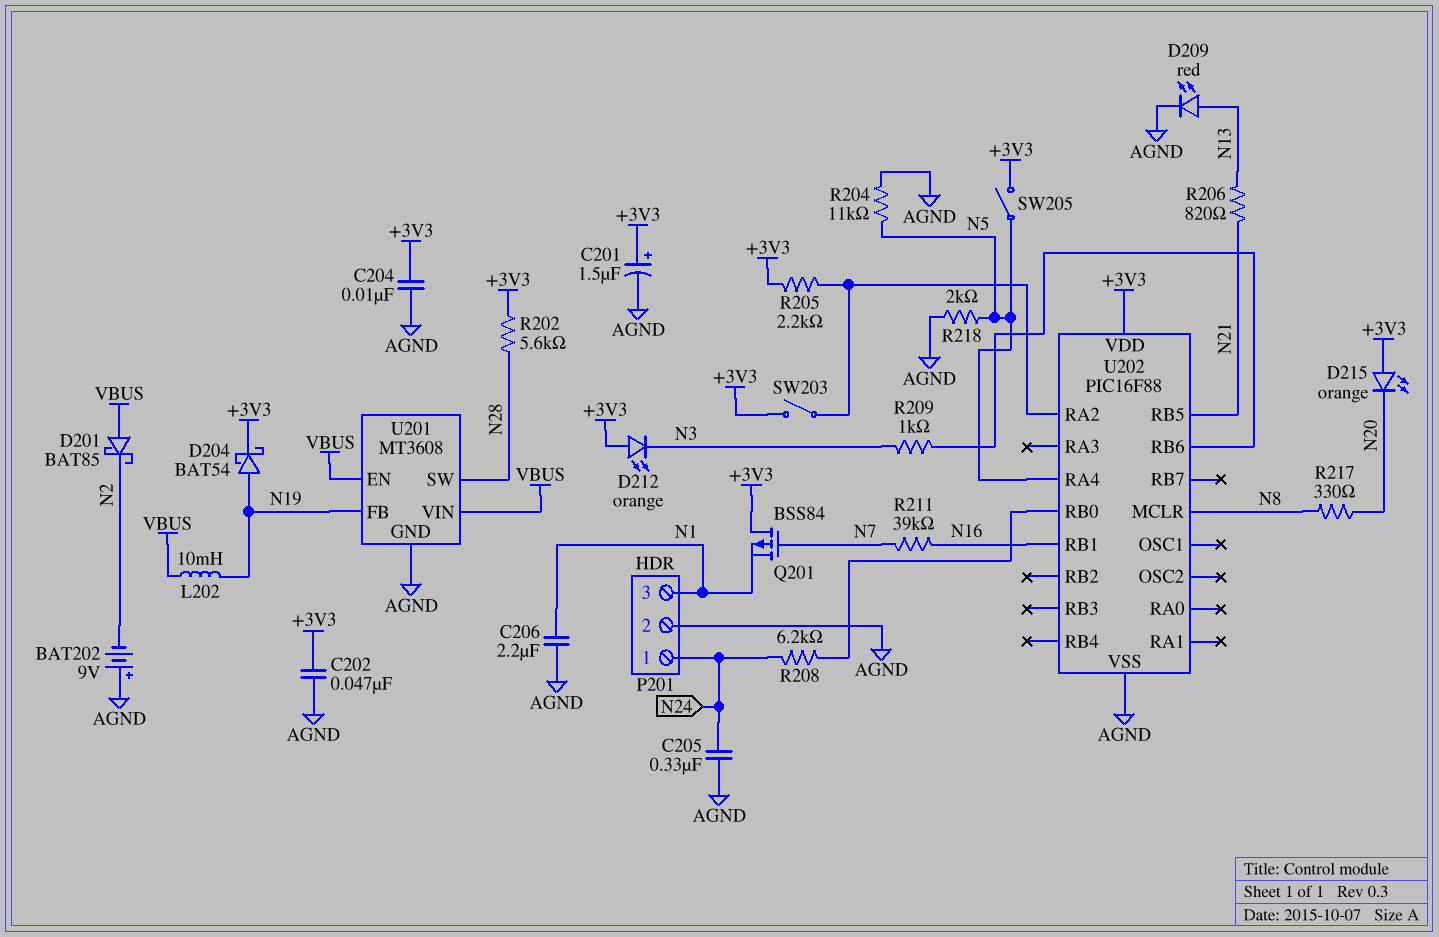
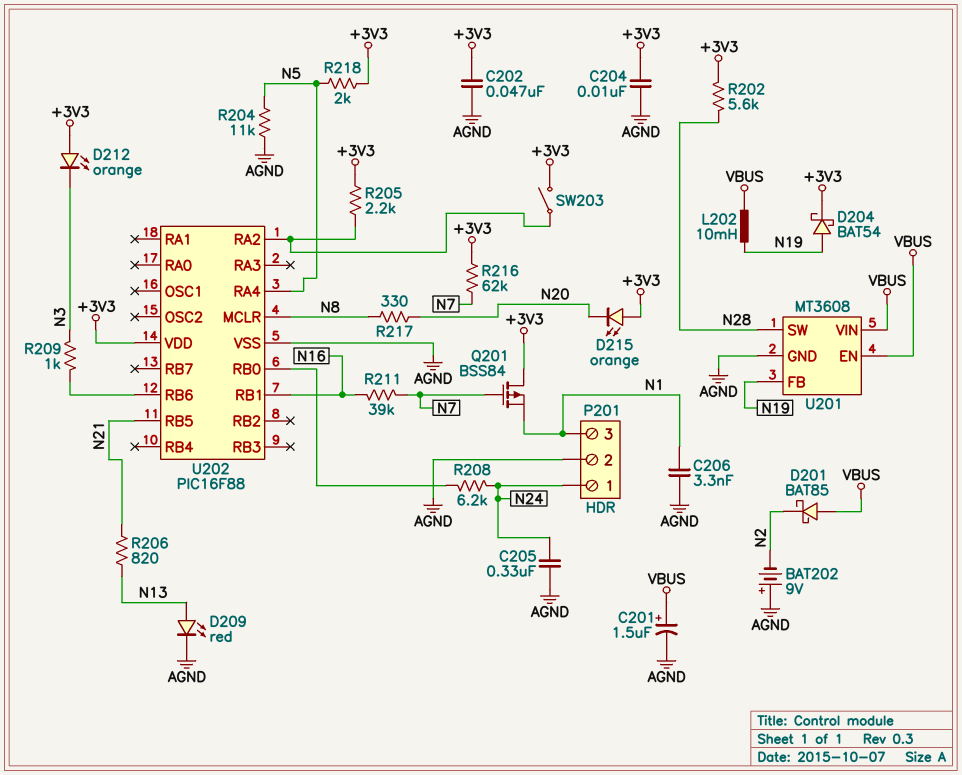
C201: 1.5uF (plus +3V3, minus AGND) -> 1.5uF (plus VBUS, minus AGND)
C206: 2.2uF (AGND, N1) -> 3.3nF (AGND, N1)
R216: none -> 62k (+3V3, N7)
R218: 2k (AGND, N5) -> 2k (+3V3, N5)
SW205: switch (+3V3, N5) -> none

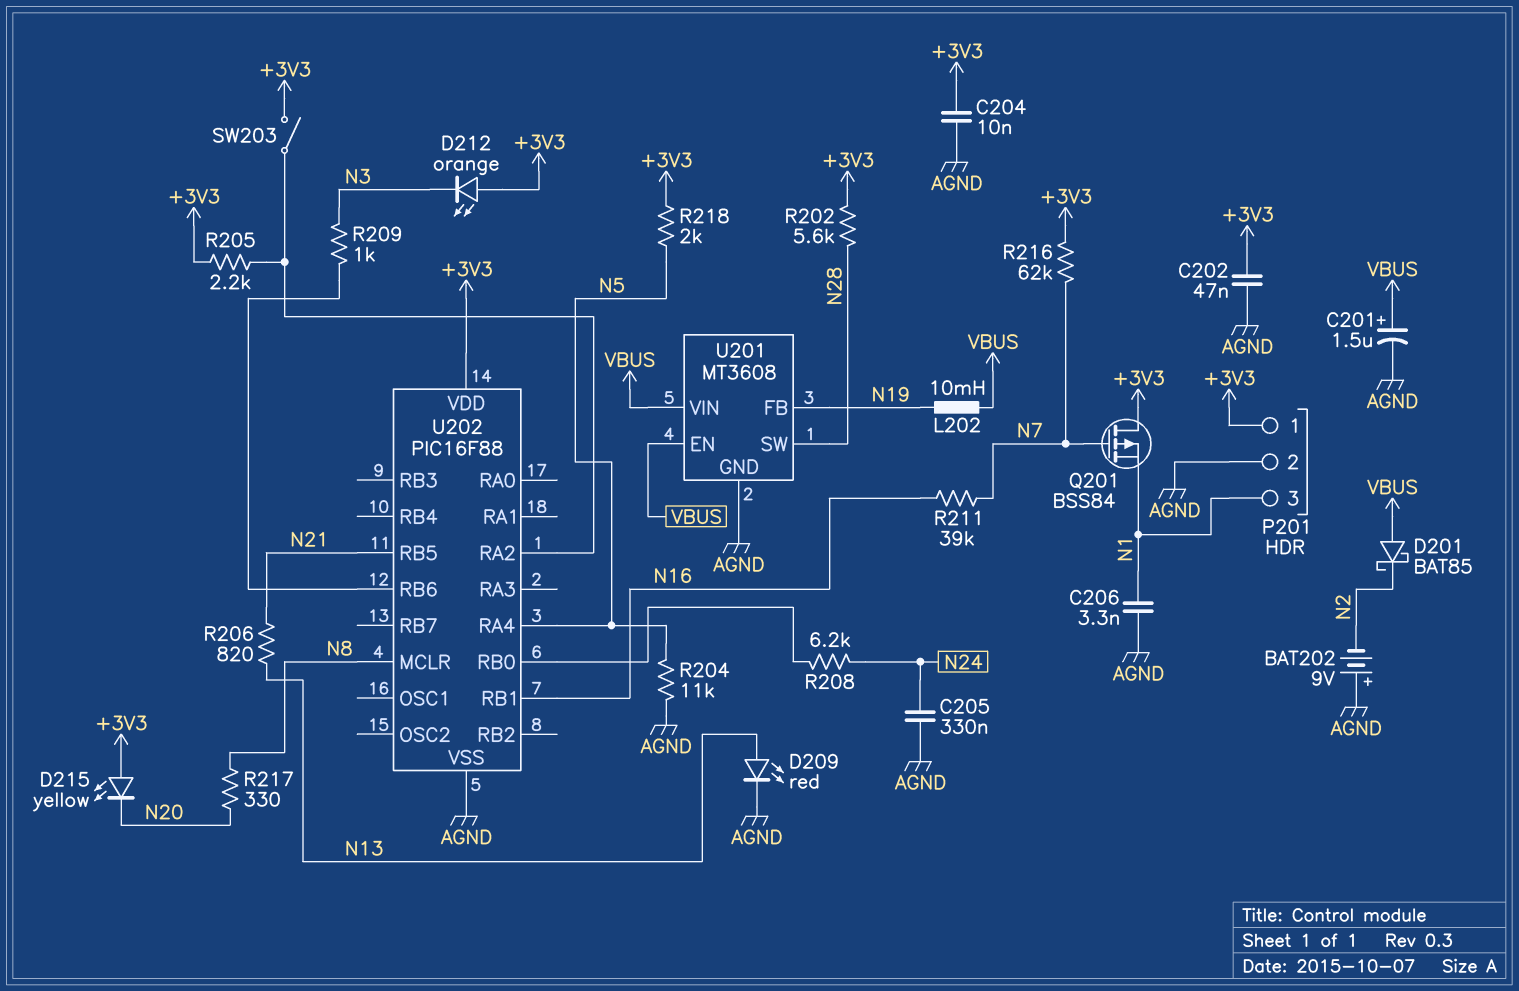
D204: schottky BAT54 (A N19, K +3V3) -> none
D215: LED orange (A +3V3, K N20) -> LED yellow (A +3V3, K N20)
P201 pin 1: N24 -> +3V3

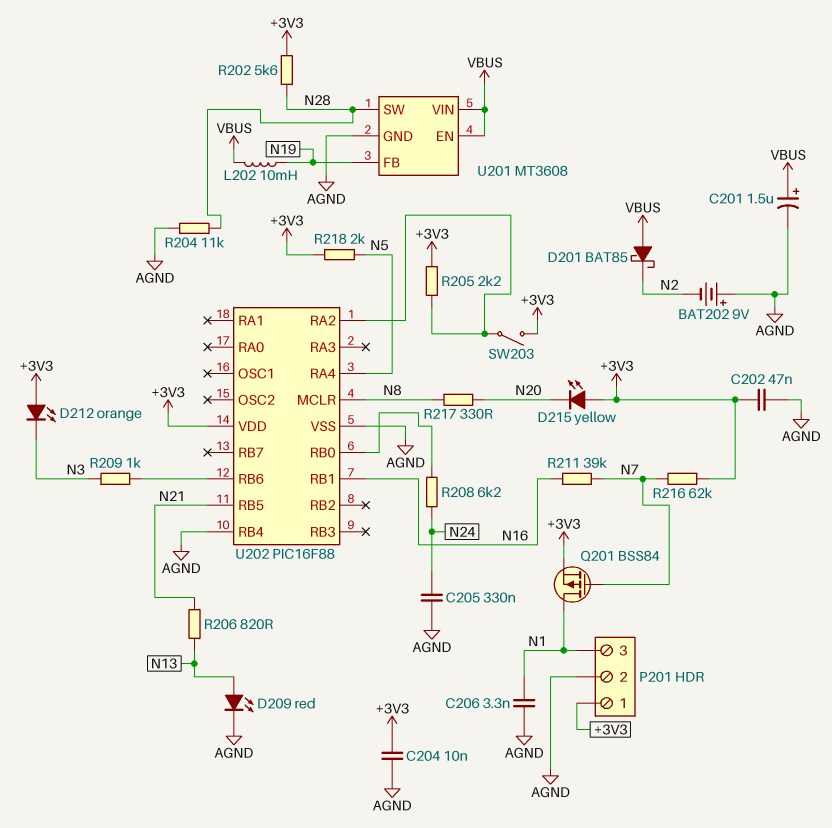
Q201: PMOS BSS84 (G N7, D +3V3, S N1) -> PMOS BSS84 (G N7, D N1, S +3V3)
R204: 11k (AGND, N5) -> 11k (AGND, N28)
U202 pin RB4: none -> AGND

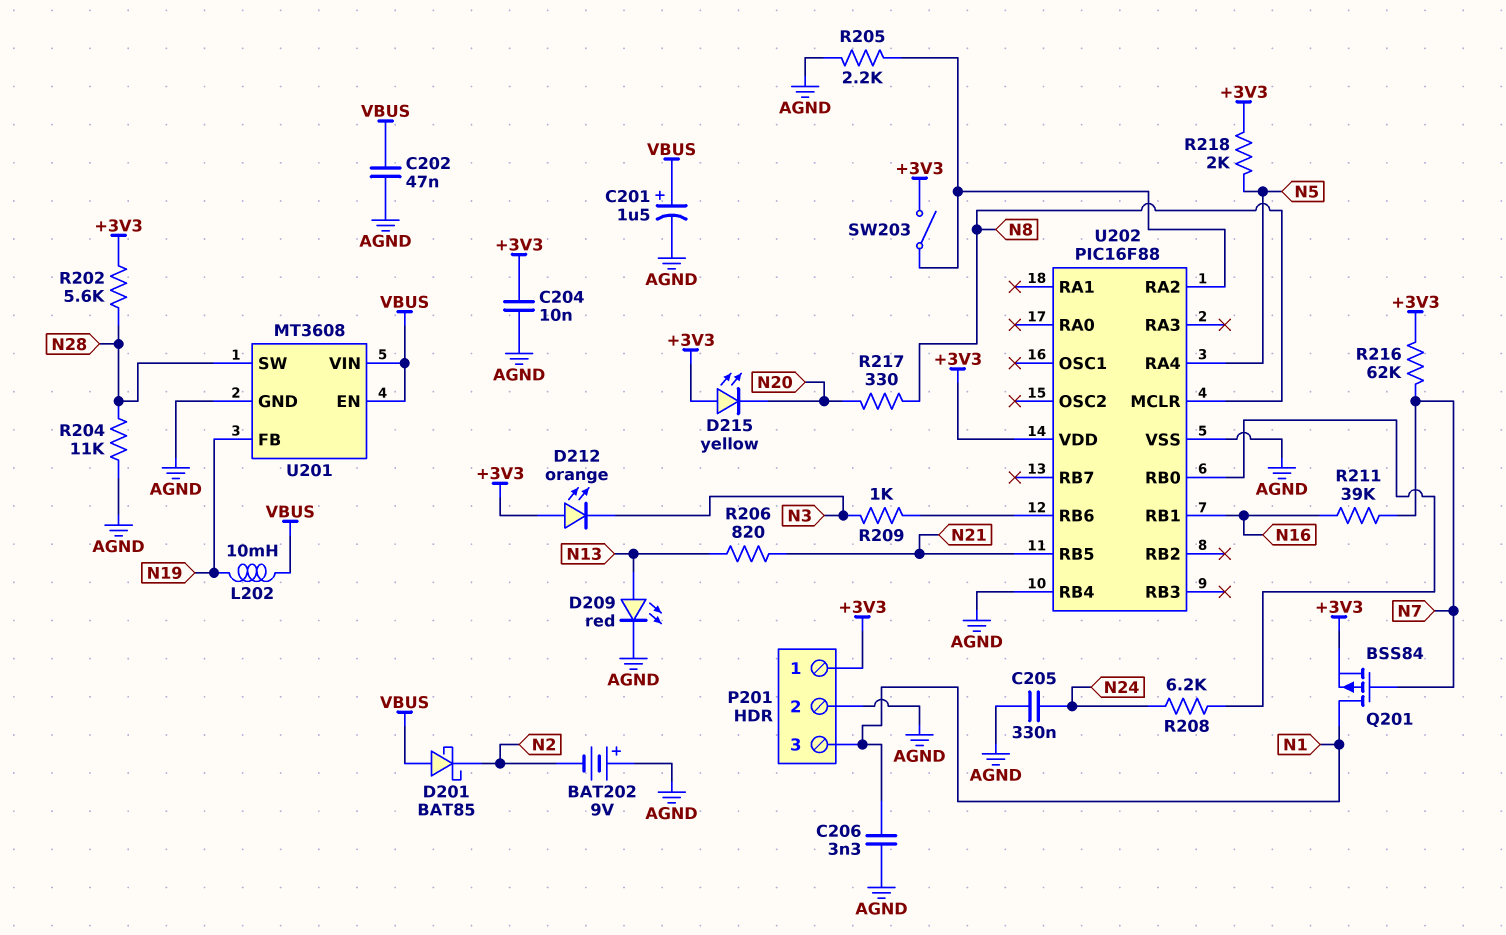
C202: 47nF (+3V3, AGND) -> 47nF (AGND, VBUS)
R205: 2.2k (+3V3, U202/RA2) -> 2.2k (AGND, U202/RA2)

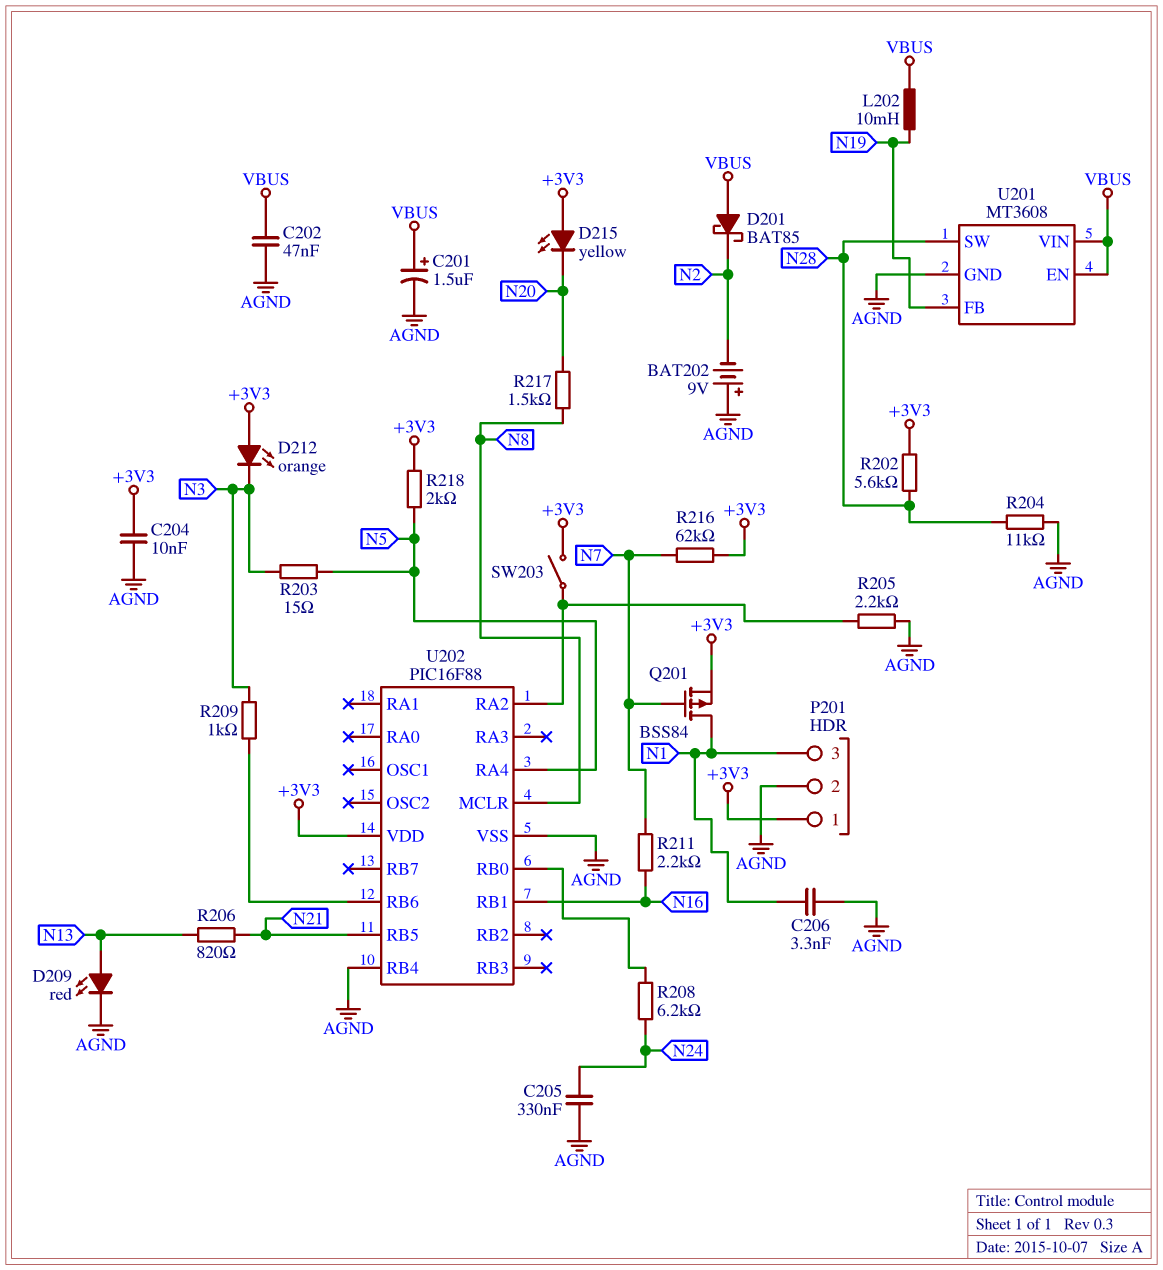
R203: none -> 15 (N3, N5)
R211: 39k (N7, N16) -> 2.2k (N7, N16)
R217: 330 (N8, N20) -> 1.5k (N8, N20)

